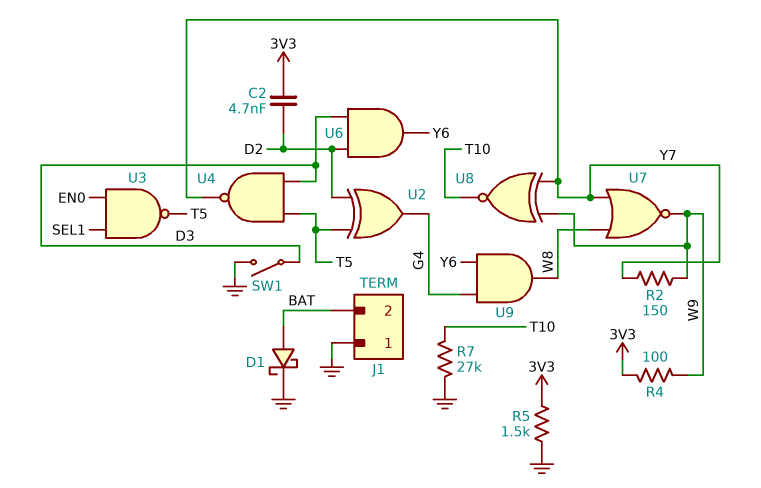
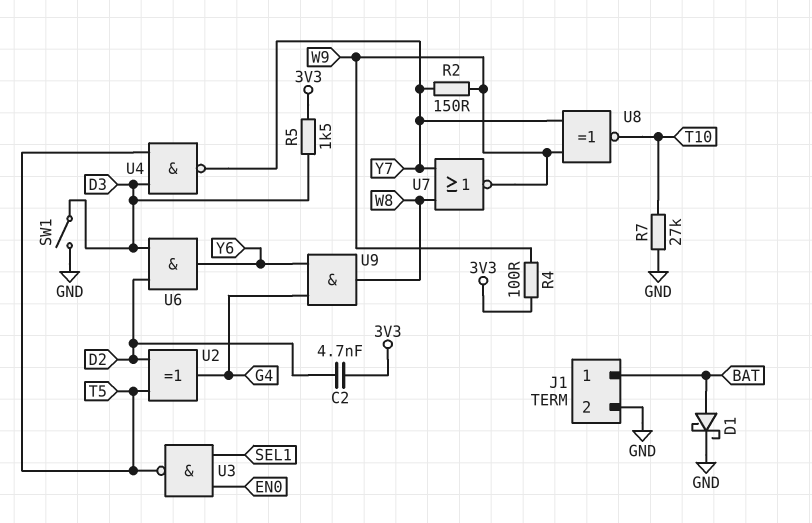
J1 pin 1: GND -> BAT
J1 pin 2: BAT -> GND
R5: 1.5k (3V3, GND) -> 1.5k (3V3, D3)

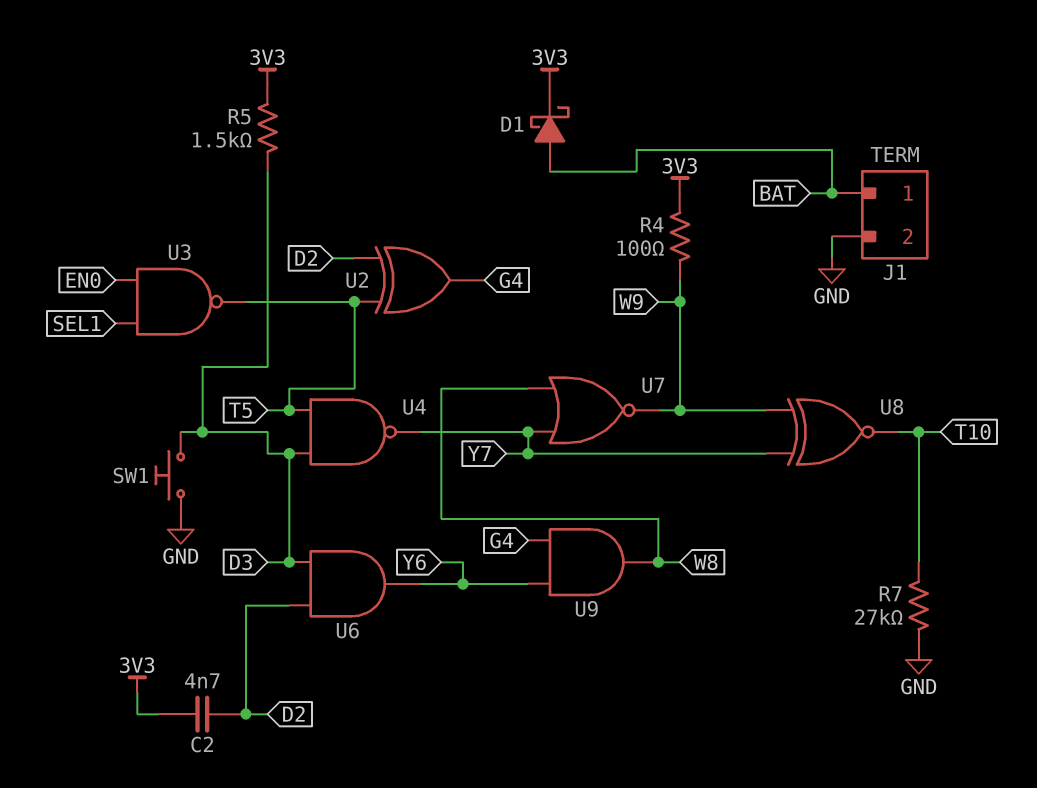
D1: schottky (A BAT, K GND) -> schottky (A BAT, K 3V3)
R2: 150 (W9, Y7) -> none
SW1: switch (D3, GND) -> button (D3, GND)

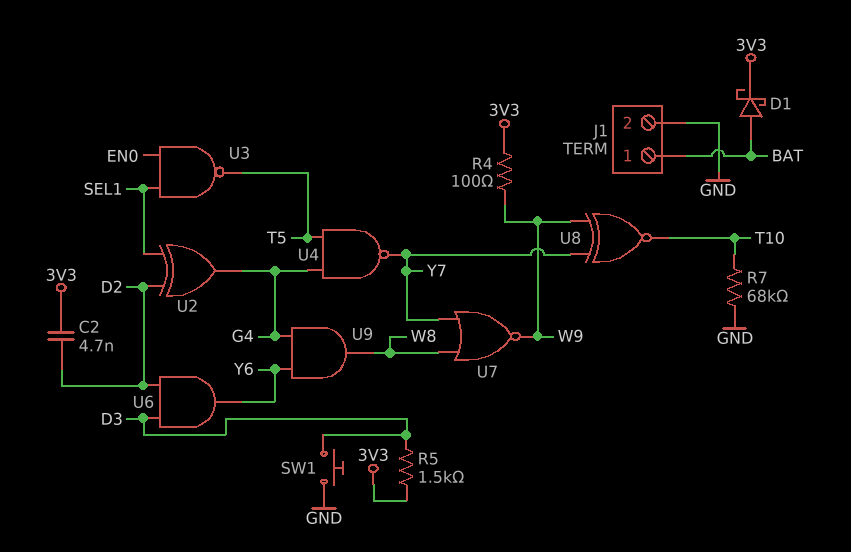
R7: 27k (GND, T10) -> 68k (GND, T10)
U2: XOR (in D2, in T5, out G4) -> XOR (in D2, in SEL1, out G4)
U4: NAND (in D3, in T5, out Y7) -> NAND (in G4, in T5, out Y7)

